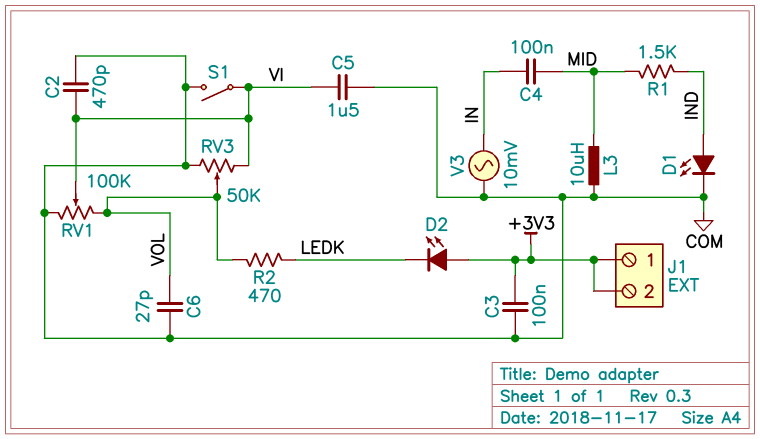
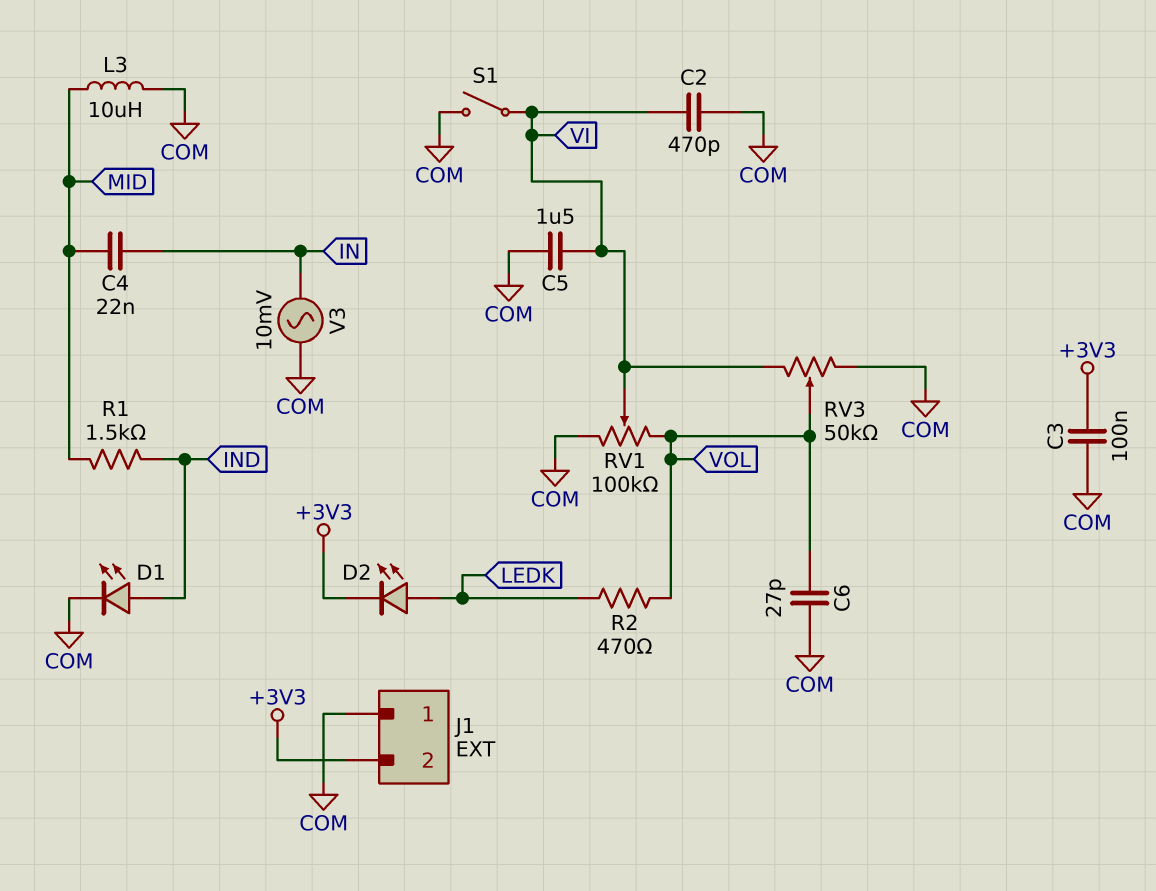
C4: 100nF (IN, MID) -> 22nF (IN, MID)
D2: LED (A +3V3, K LEDK) -> LED (A LEDK, K +3V3)
J1 pin 1: +3V3 -> COM

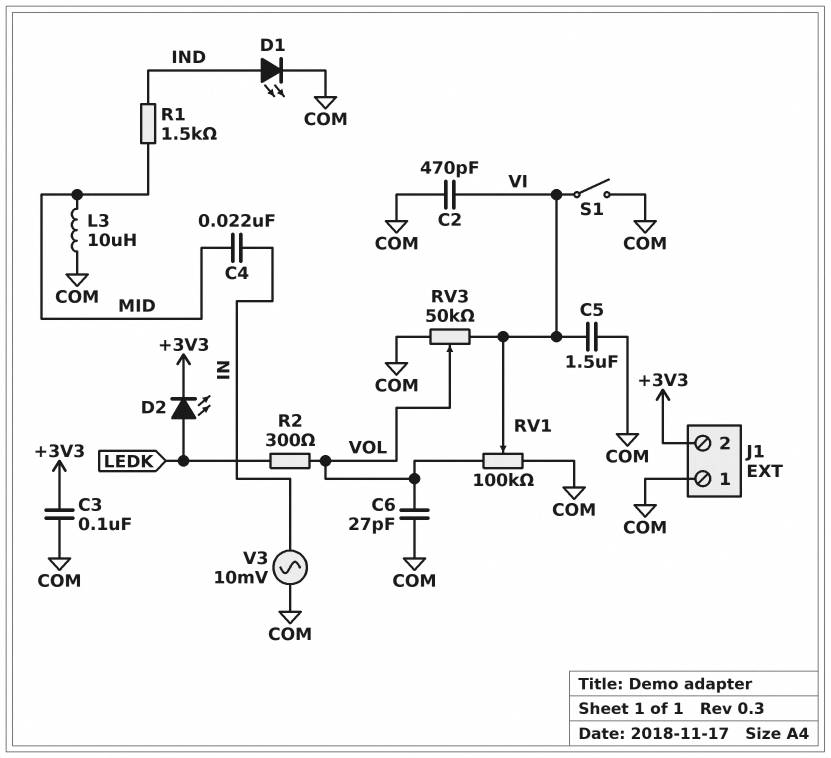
R2: 470 (LEDK, VOL) -> 300 (LEDK, VOL)

